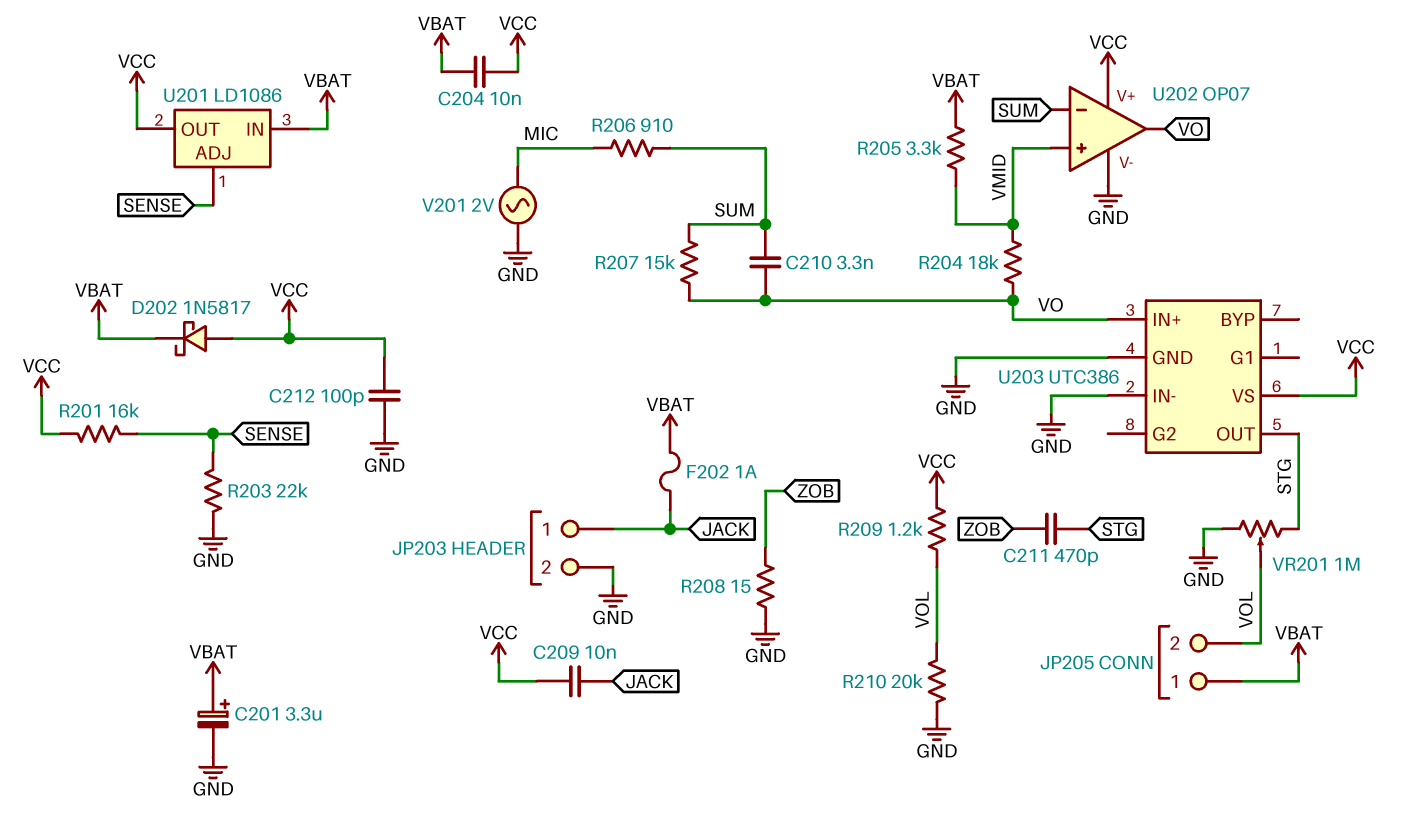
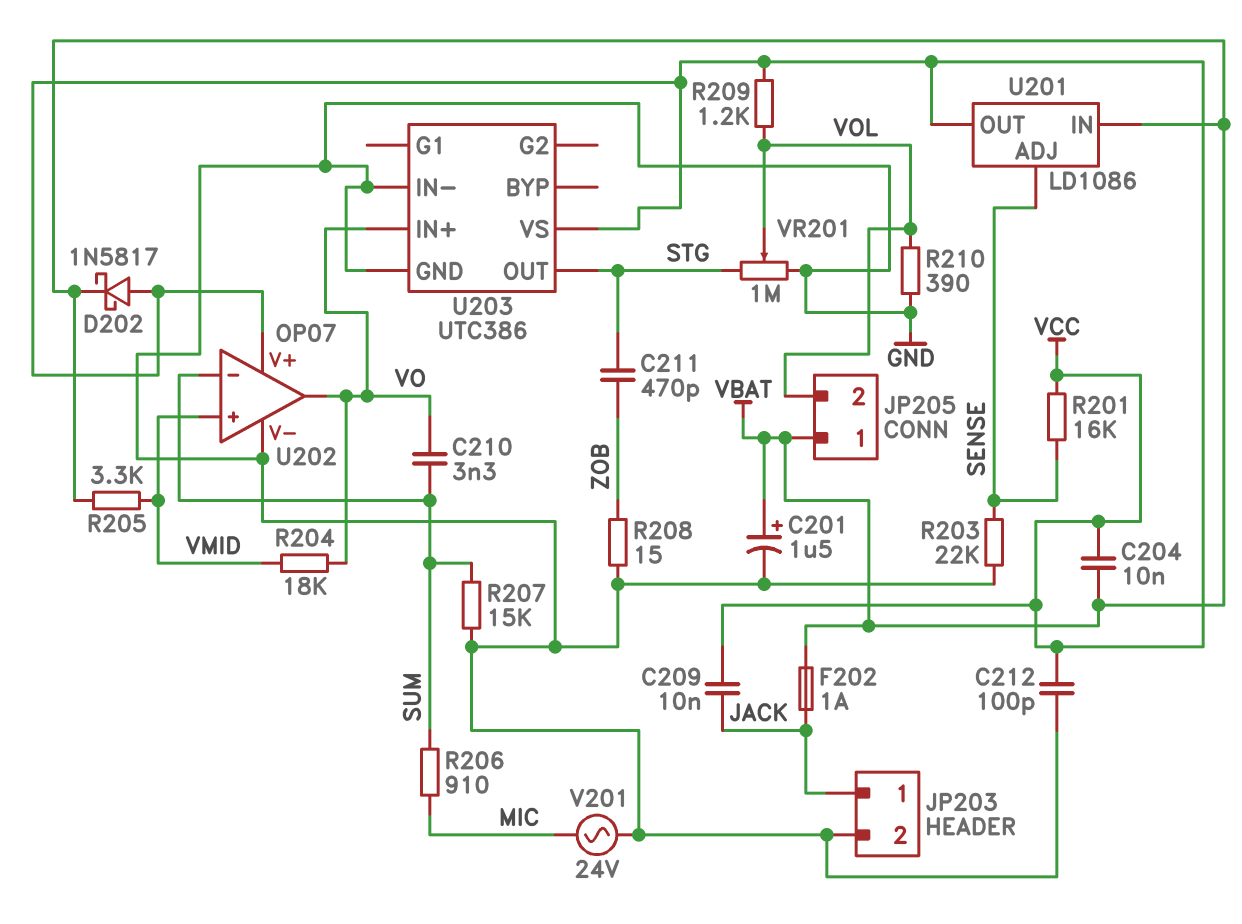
C201: 3.3uF (plus VBAT, minus GND) -> 1.5uF (plus VBAT, minus GND)
R207: 15k (SUM, VO) -> 15k (GND, SUM)
R210: 20k (GND, VOL) -> 390 (GND, VOL)
V201: AC 2V (GND, MIC) -> AC 24V (GND, MIC)

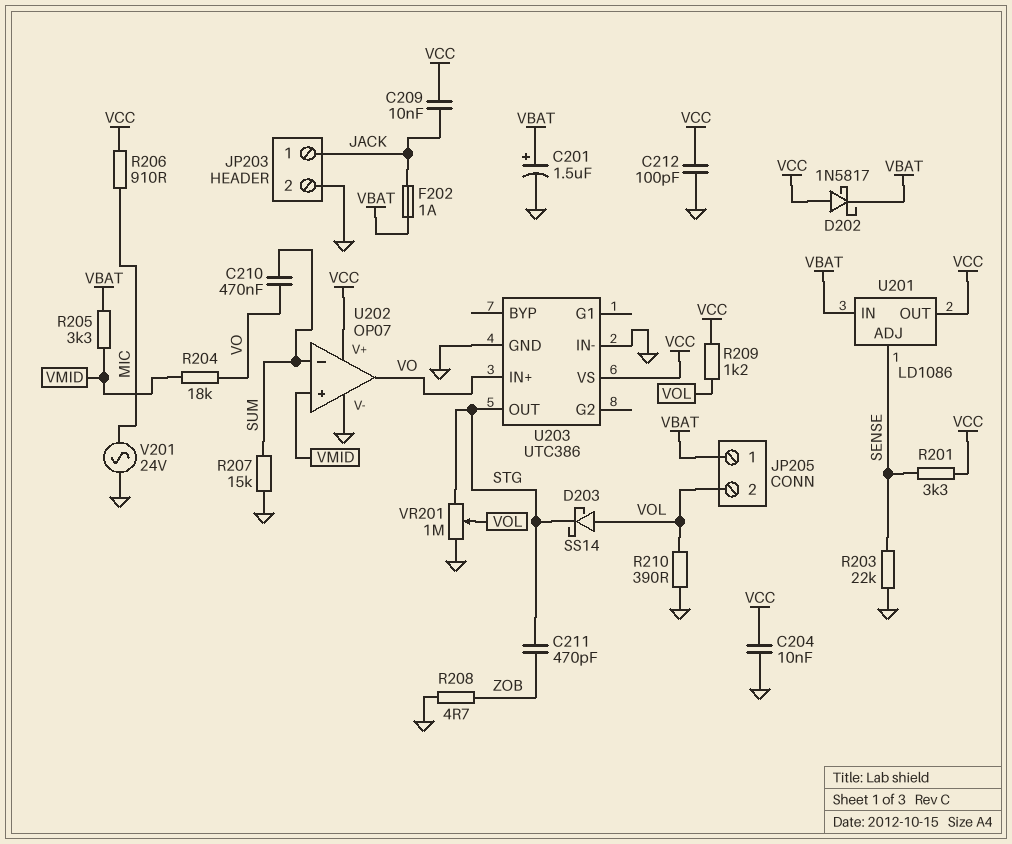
C204: 10nF (VBAT, VCC) -> 10nF (GND, VCC)
C210: 3.3nF (SUM, VO) -> 470nF (SUM, VO)
D203: none -> schottky SS14 (A VOL, K STG)
R201: 16k (SENSE, VCC) -> 3.3k (SENSE, VCC)
R206: 910 (MIC, SUM) -> 910 (MIC, VCC)
R208: 15 (GND, ZOB) -> 4.7 (GND, ZOB)

